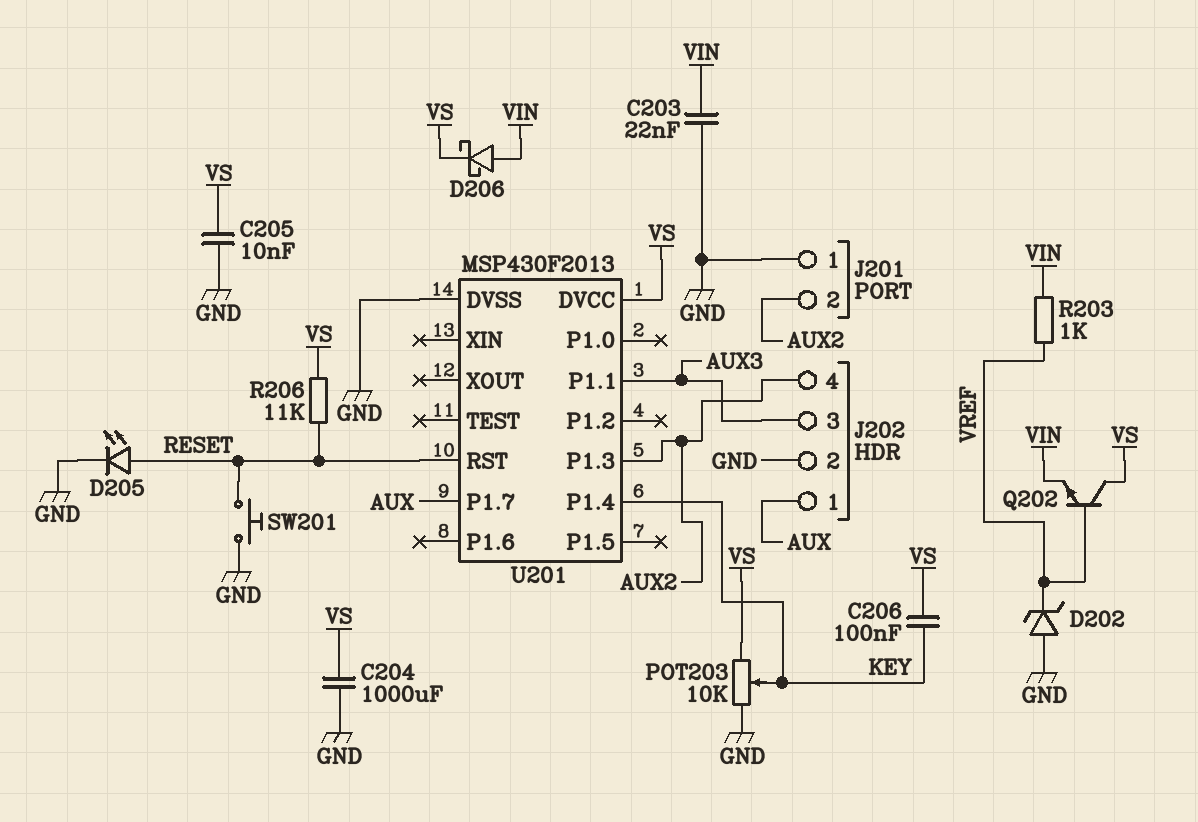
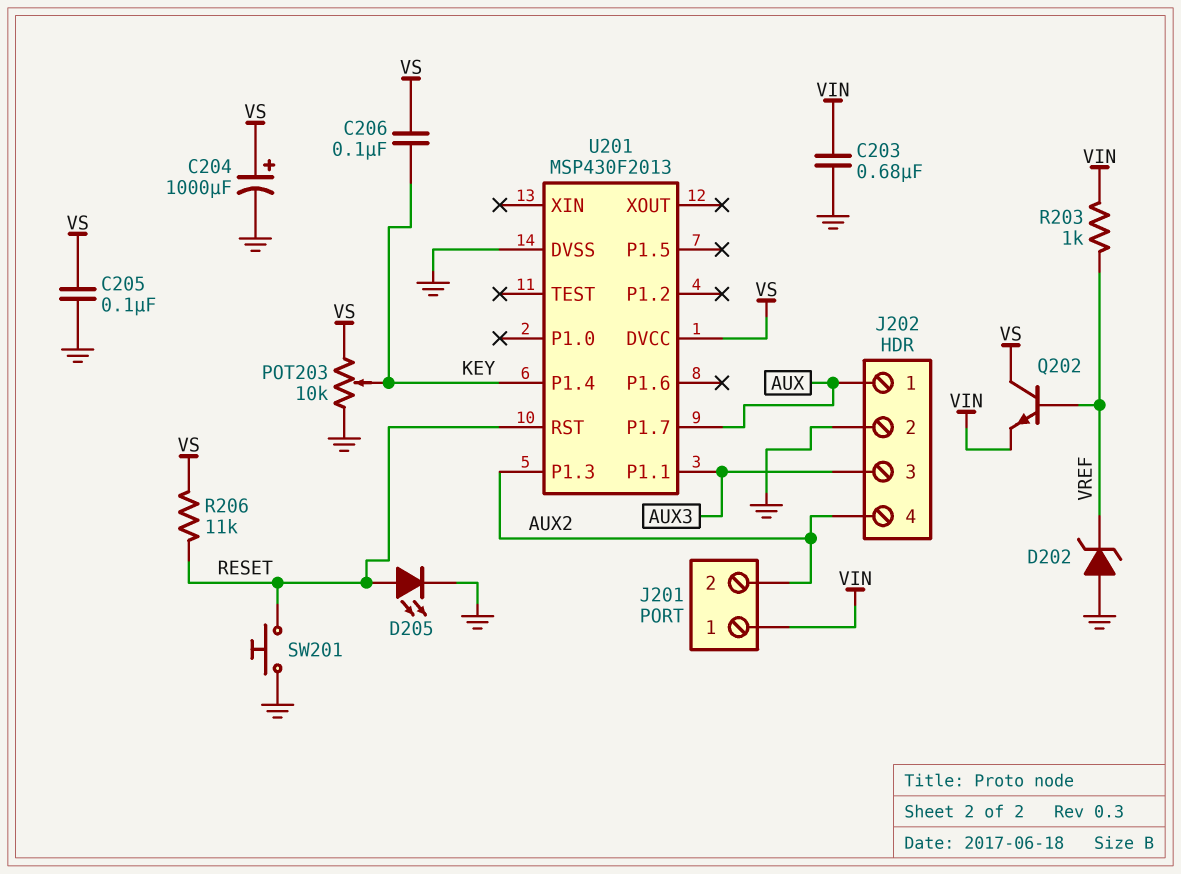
C203: 22nF (GND, VIN) -> 680nF (GND, VIN)
C204: 1000uF (GND, VS) -> 1000uF (plus VS, minus GND)
C205: 10nF (GND, VS) -> 100nF (GND, VS)
D206: schottky (A VIN, K VS) -> none
J201 pin 1: GND -> VIN

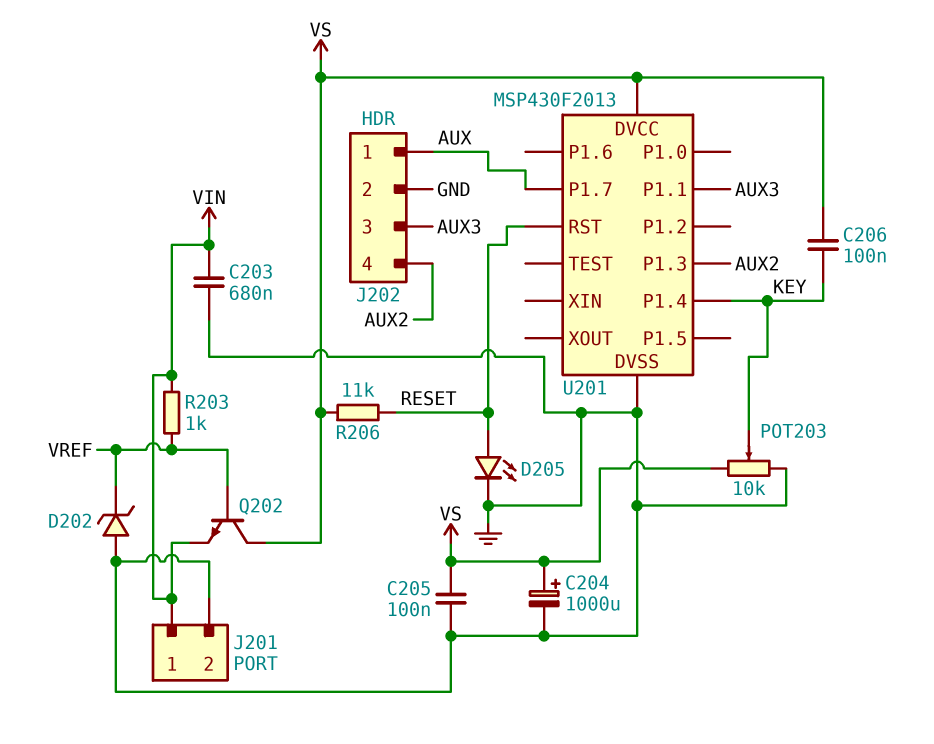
J201 pin 2: AUX2 -> GND
SW201: button (GND, RESET) -> none

